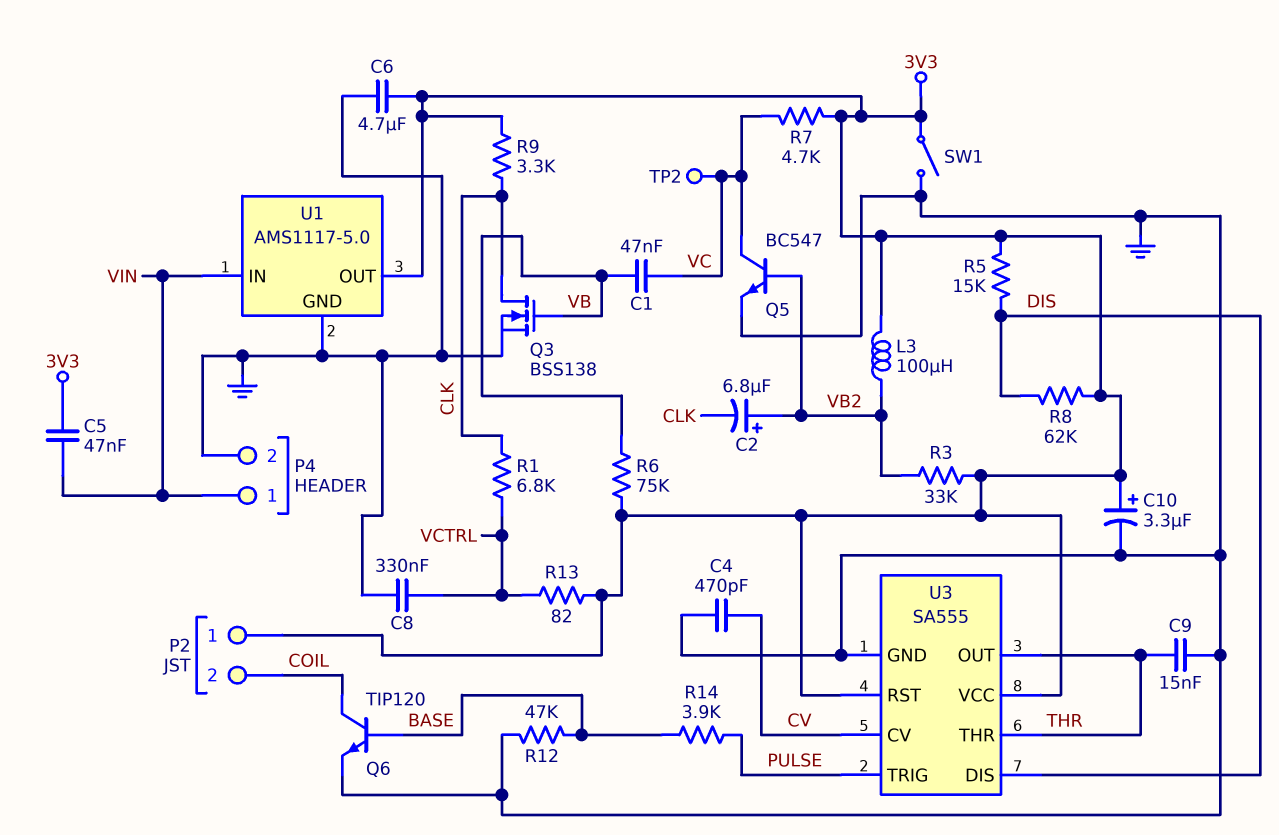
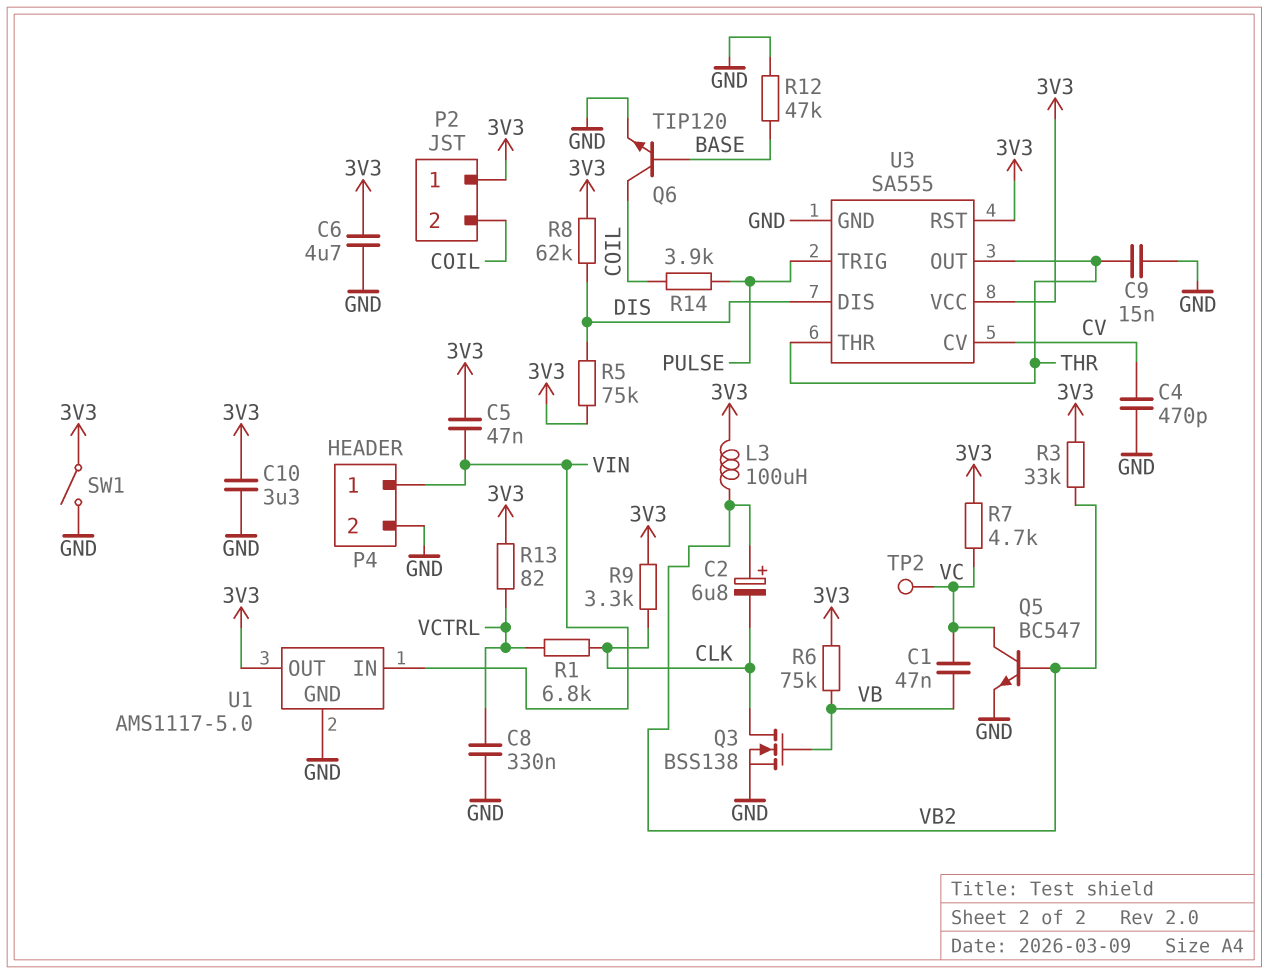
C10: 3.3uF (plus 3V3, minus GND) -> 3.3uF (3V3, GND)
R5: 15k (3V3, DIS) -> 75k (3V3, DIS)
R14: 3.9k (BASE, PULSE) -> 3.9k (COIL, PULSE)

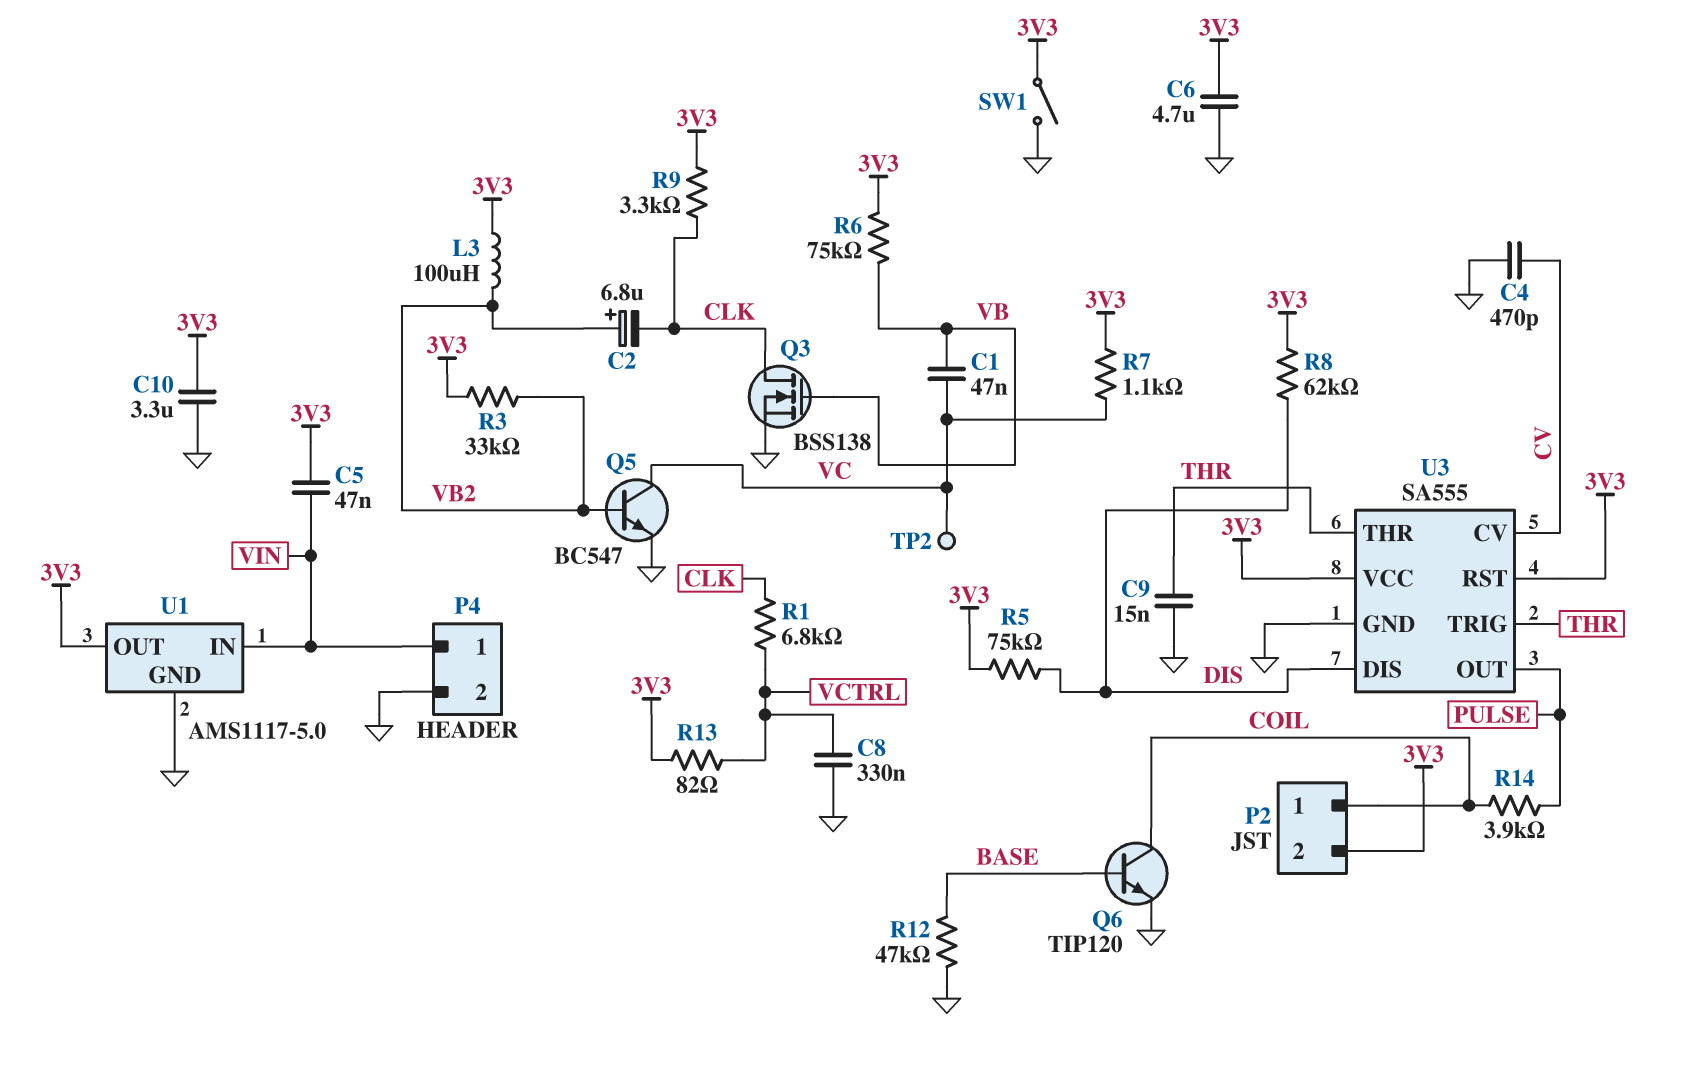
P2 pin 1: 3V3 -> COIL
P2 pin 2: COIL -> 3V3
R7: 4.7k (3V3, VC) -> 1.1k (3V3, VC)
U3 pin OUT: THR -> PULSE
U3 pin TRIG: PULSE -> THR

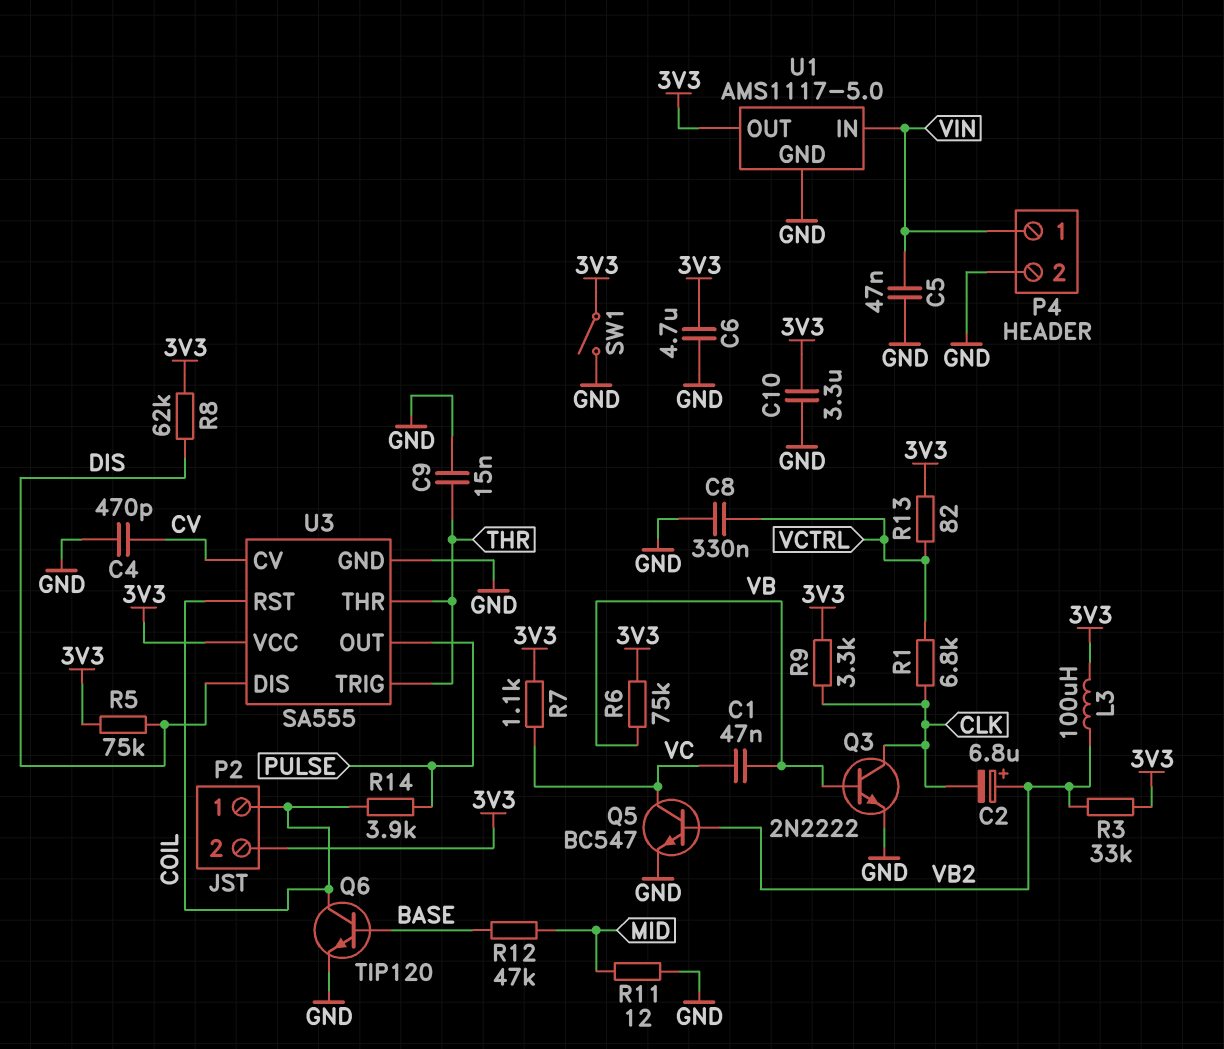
C5: 47nF (3V3, VIN) -> 47nF (GND, VIN)
Q3: NMOS BSS138 (G VB, D CLK, S GND) -> NPN 2N2222 (B VB, C CLK, E GND)
R11: none -> 12 (GND, MID)
R12: 47k (BASE, GND) -> 47k (BASE, MID)
TP2: test point (VC) -> none
U3 pin RST: 3V3 -> COIL

